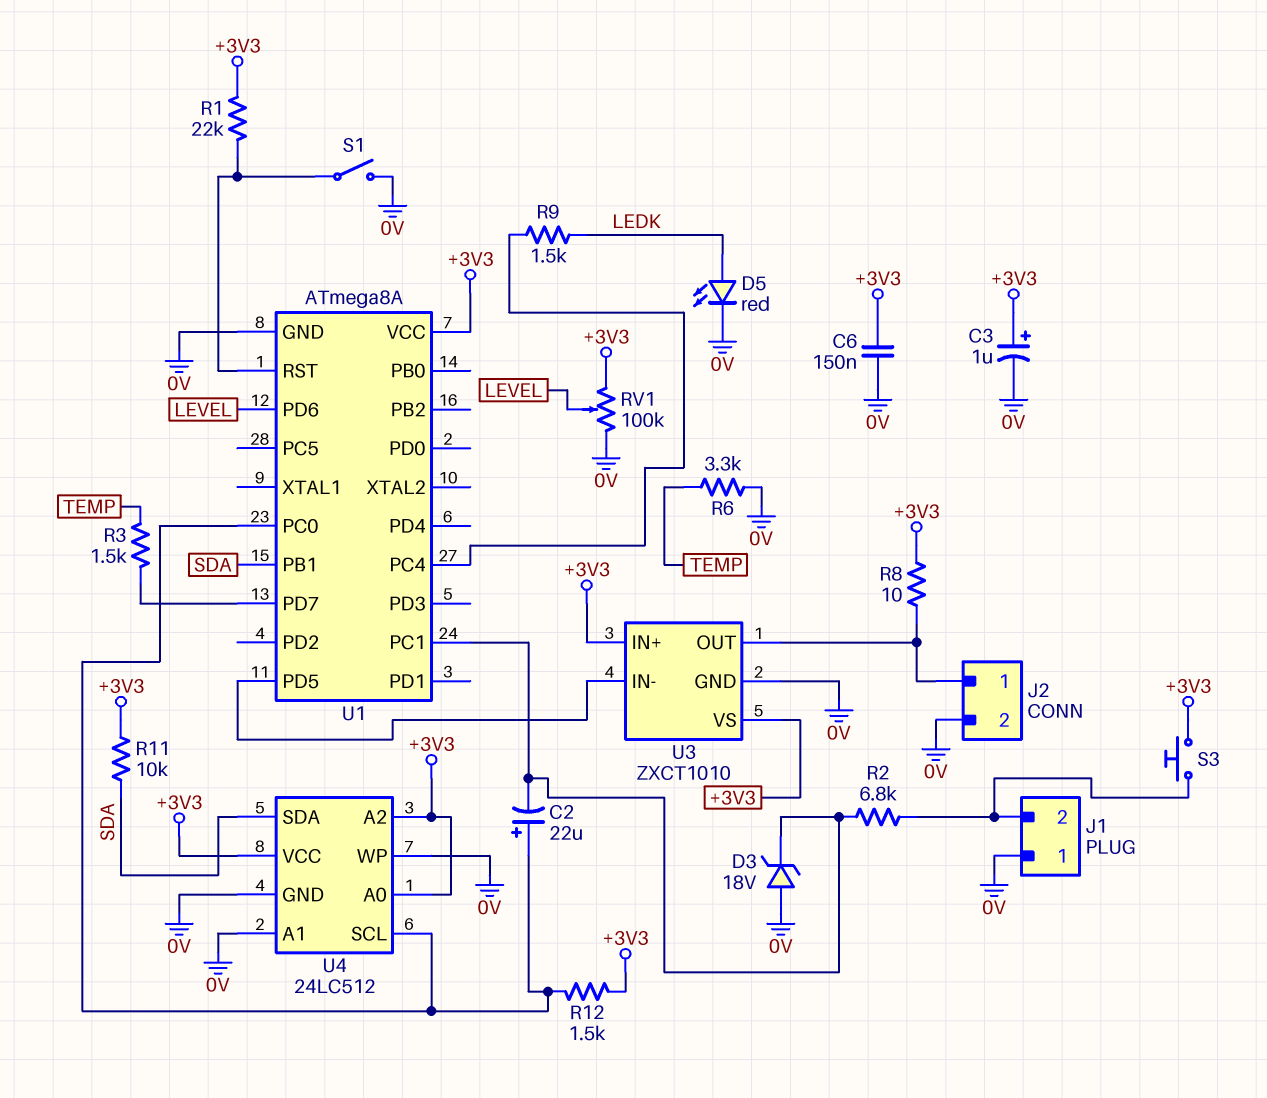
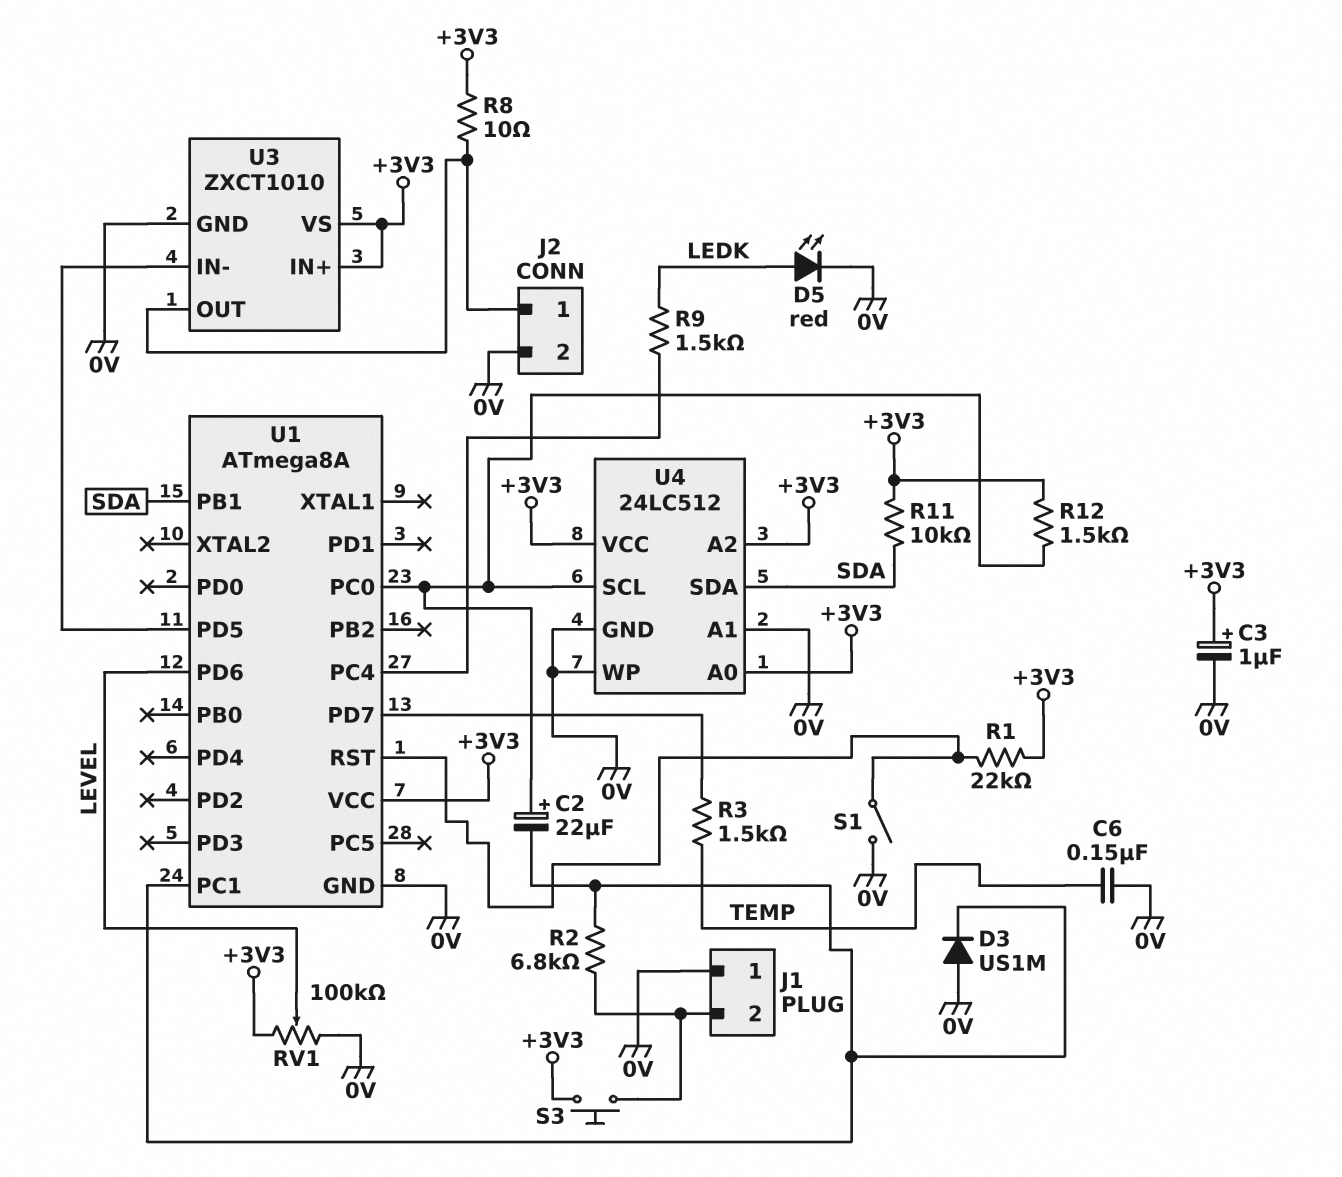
C6: 150nF (+3V3, 0V) -> 150nF (0V, TEMP)
D3: zener 18V (A 0V, K U1/PC1) -> diode US1M (A 0V, K U1/PC1)
R6: 3.3k (0V, TEMP) -> none

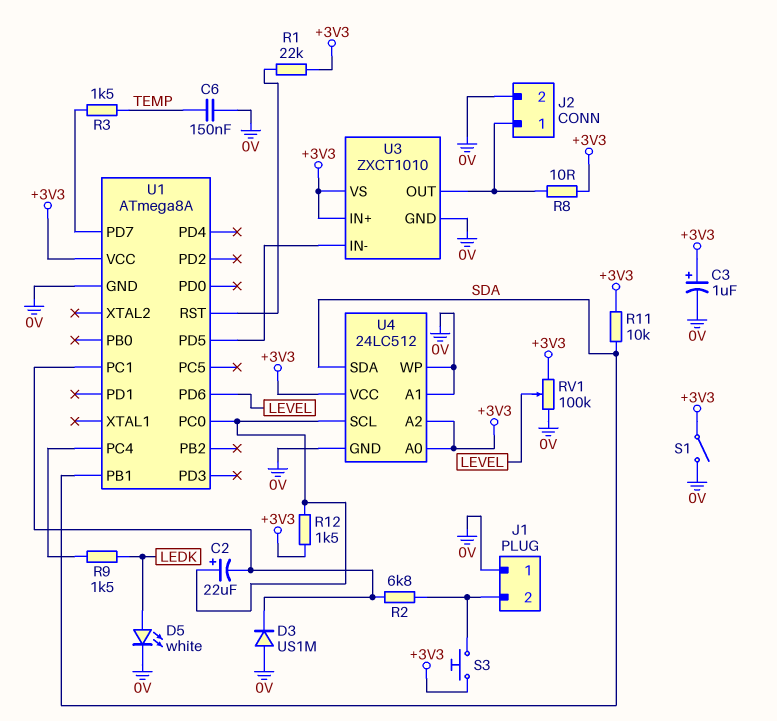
D5: LED red (A LEDK, K 0V) -> LED white (A LEDK, K 0V)
S1: switch (0V, U1/RST) -> switch (+3V3, 0V)

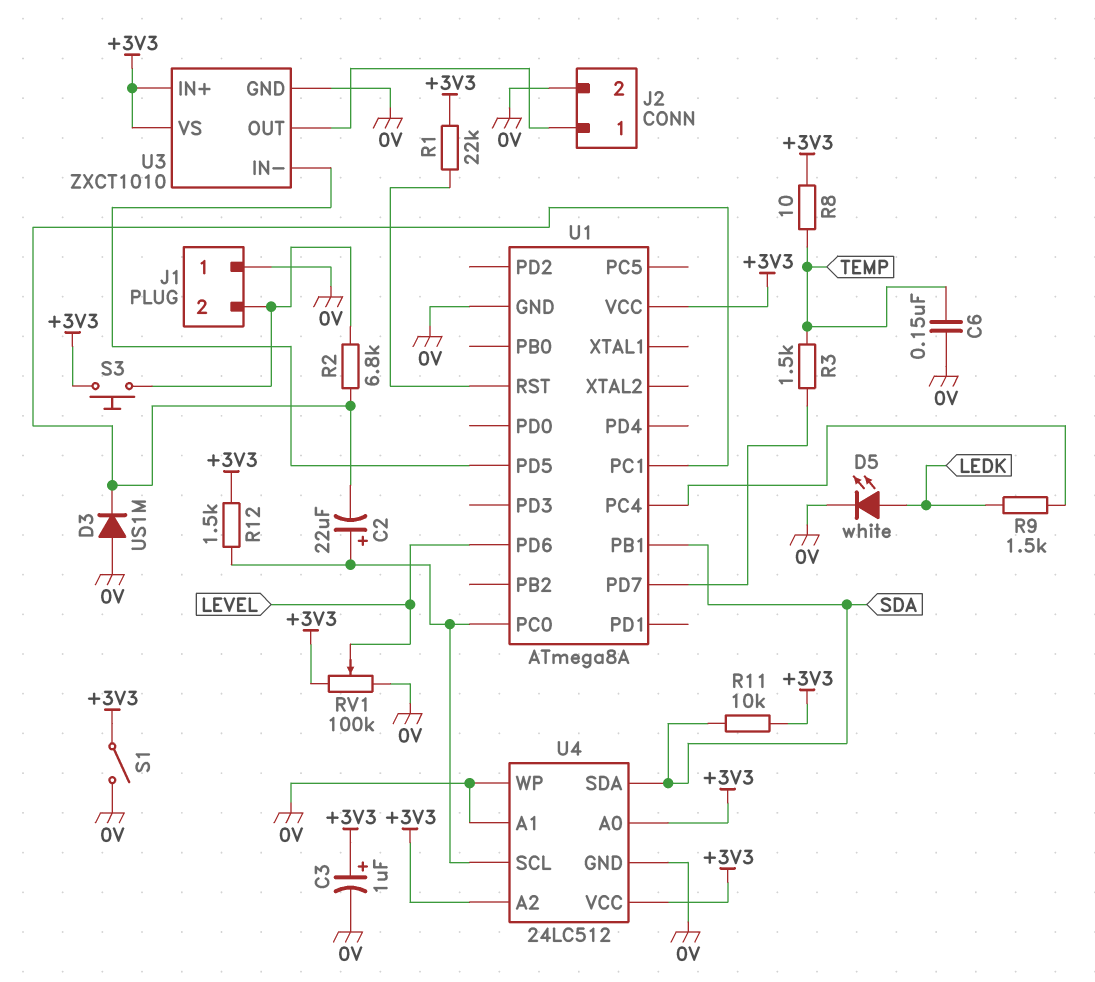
R8: 10 (+3V3, J2/1) -> 10 (+3V3, TEMP)

